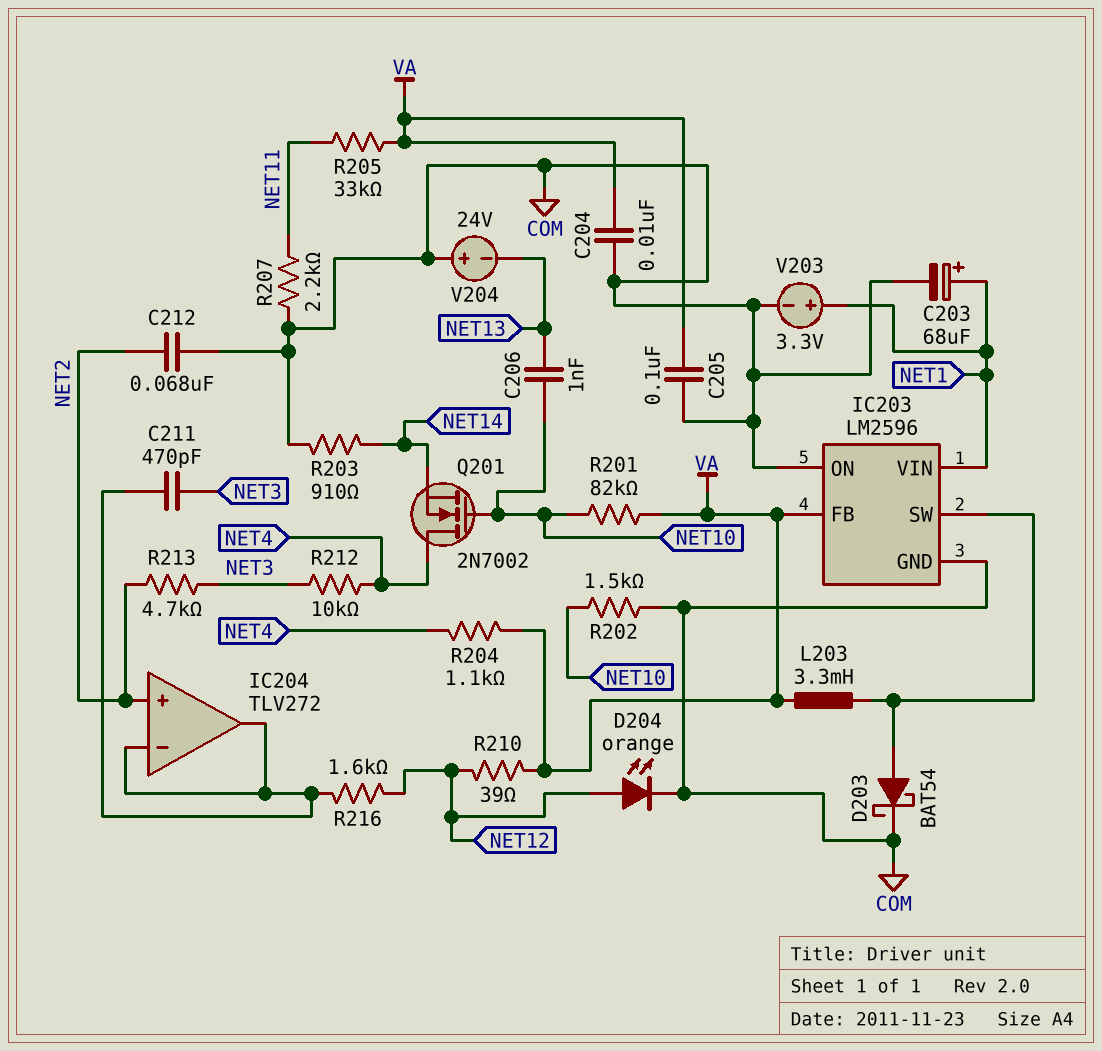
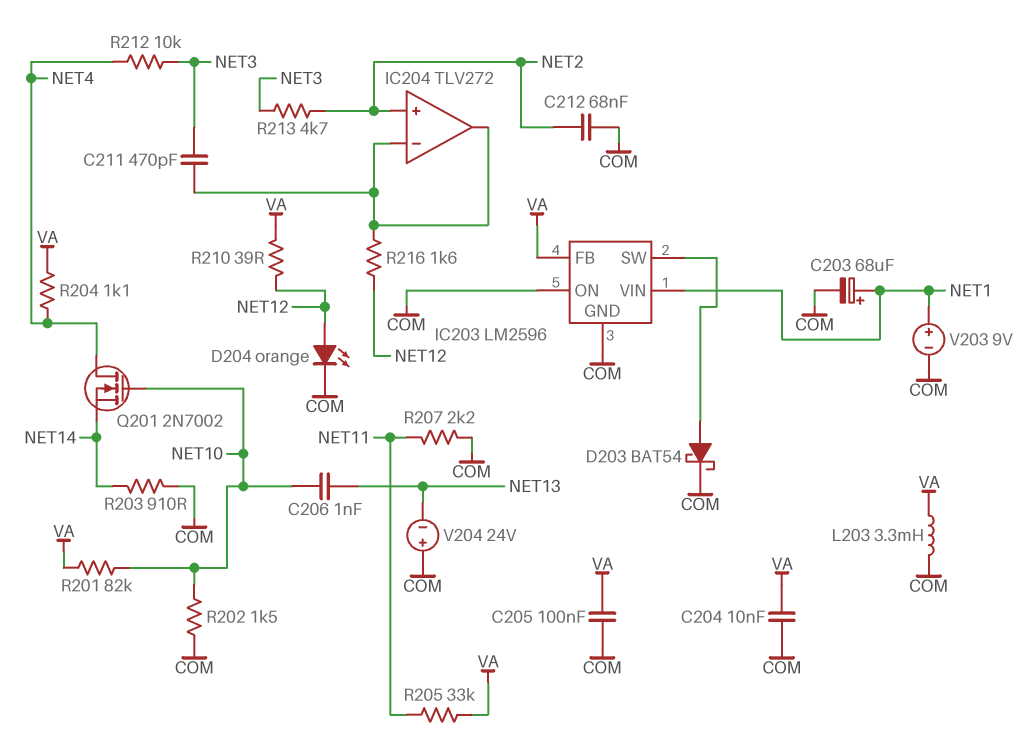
L203: 3.3mH (IC203/SW, VA) -> 3.3mH (COM, VA)
V203: 3.3V (plus NET1, minus COM) -> 9V (plus NET1, minus COM)

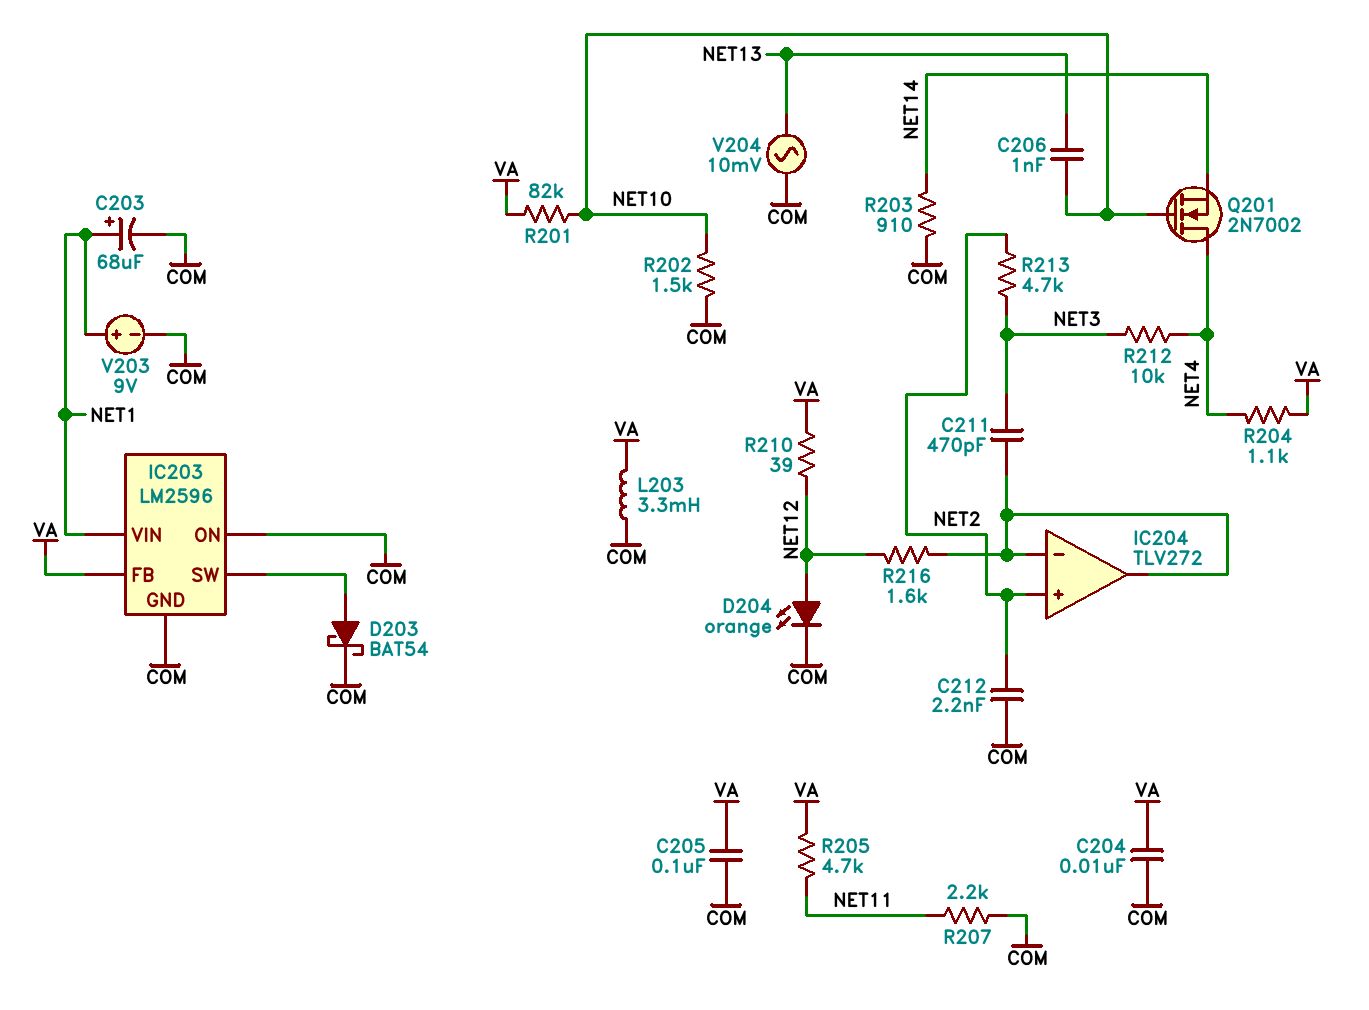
C212: 68nF (COM, NET2) -> 2.2nF (COM, NET2)
R205: 33k (NET11, VA) -> 4.7k (NET11, VA)
V204: 24V (plus COM, minus NET13) -> AC 10mV (COM, NET13)

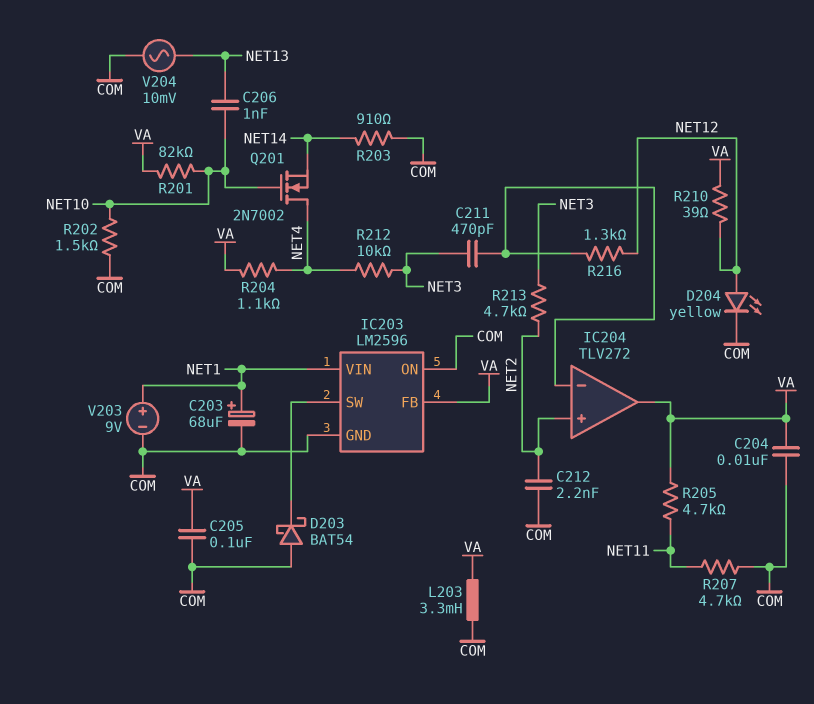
D203: schottky BAT54 (A IC203/SW, K COM) -> schottky BAT54 (A COM, K IC203/SW)
D204: LED orange (A NET12, K COM) -> LED yellow (A NET12, K COM)
IC204 pin out: IC204/in- -> VA
R207: 2.2k (COM, NET11) -> 4.7k (COM, NET11)
R216: 1.6k (IC204/in-, NET12) -> 1.3k (IC204/in-, NET12)

